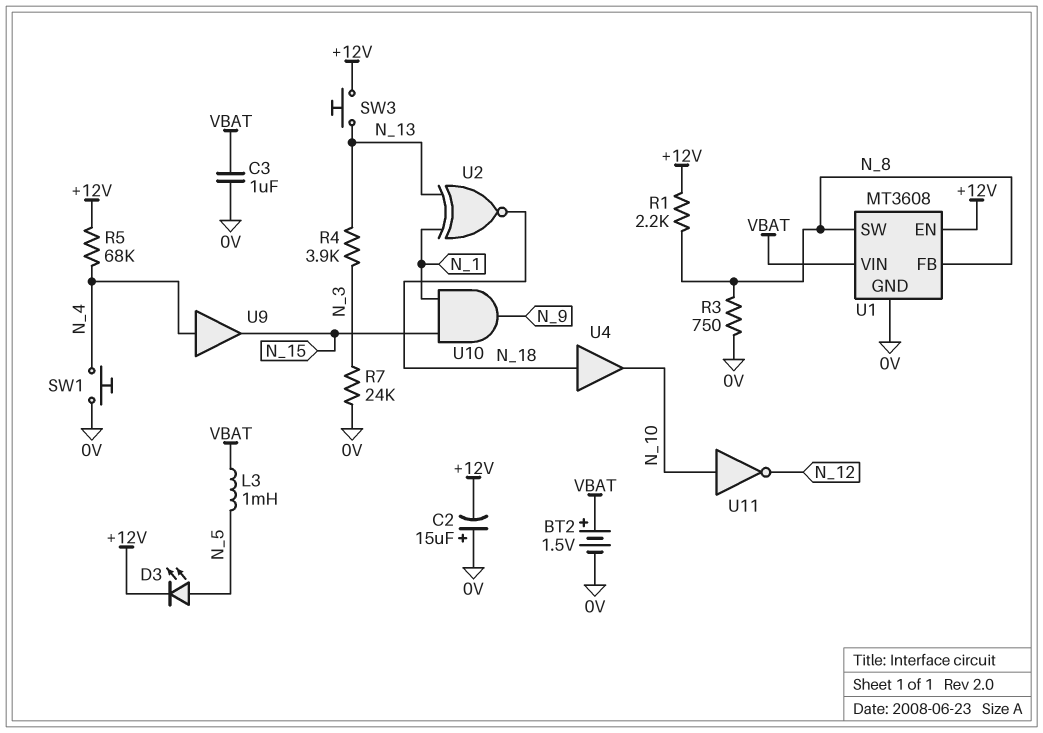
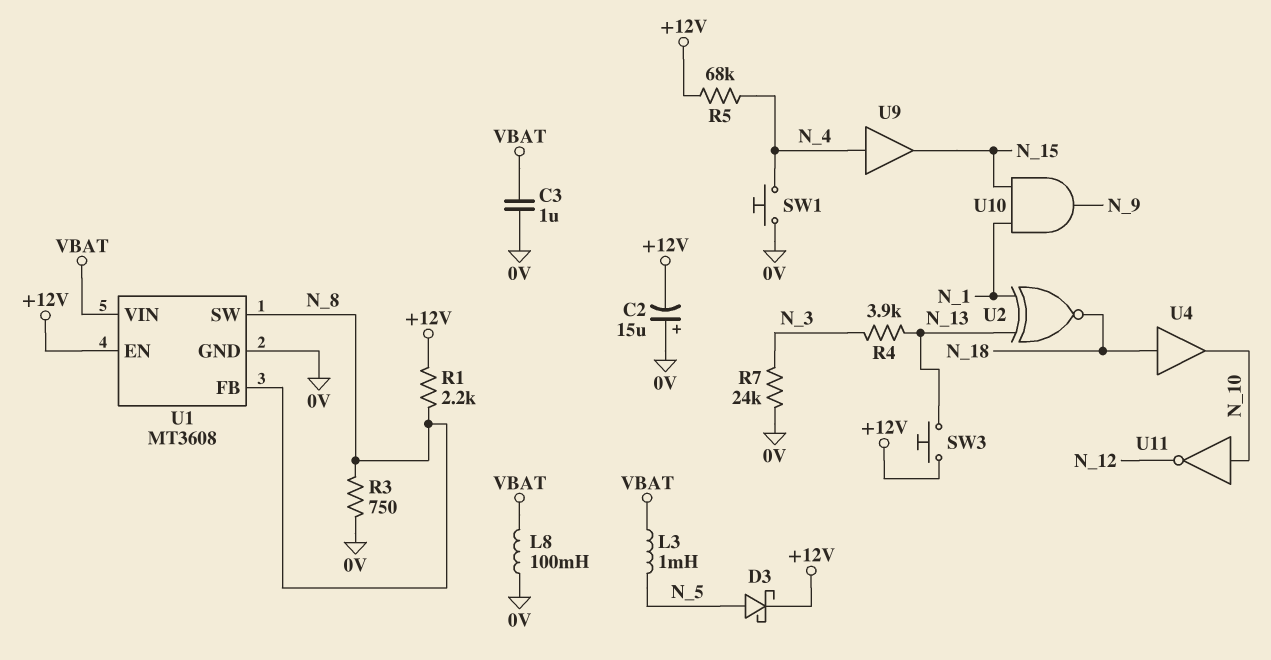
BT2: 1.5V (plus VBAT, minus 0V) -> none
D3: LED (A N_5, K +12V) -> schottky (A N_5, K +12V)
L8: none -> 100mH (0V, VBAT)

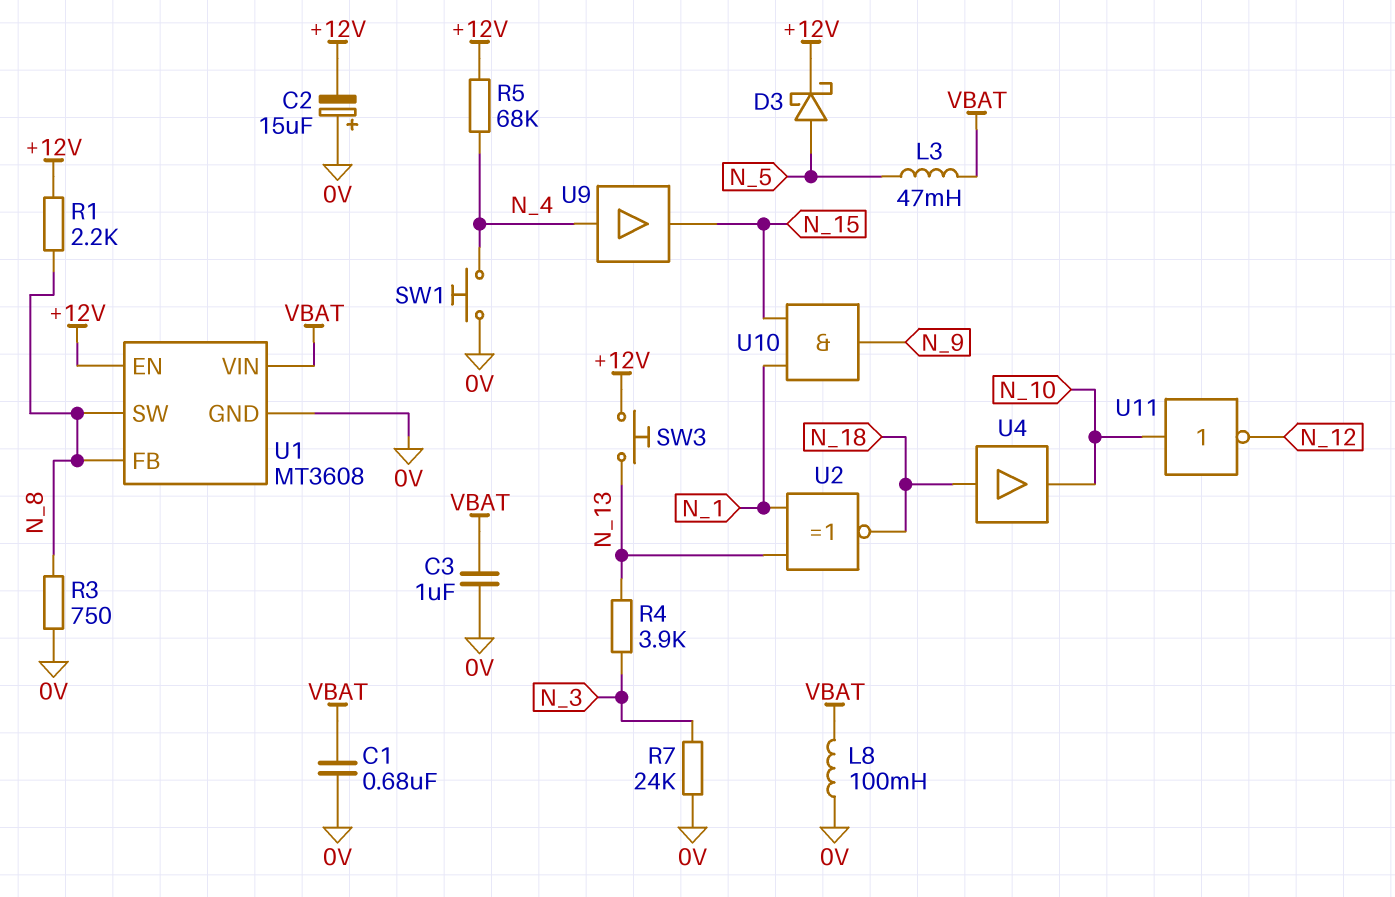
C1: none -> 680nF (0V, VBAT)
L3: 1mH (N_5, VBAT) -> 47mH (N_5, VBAT)

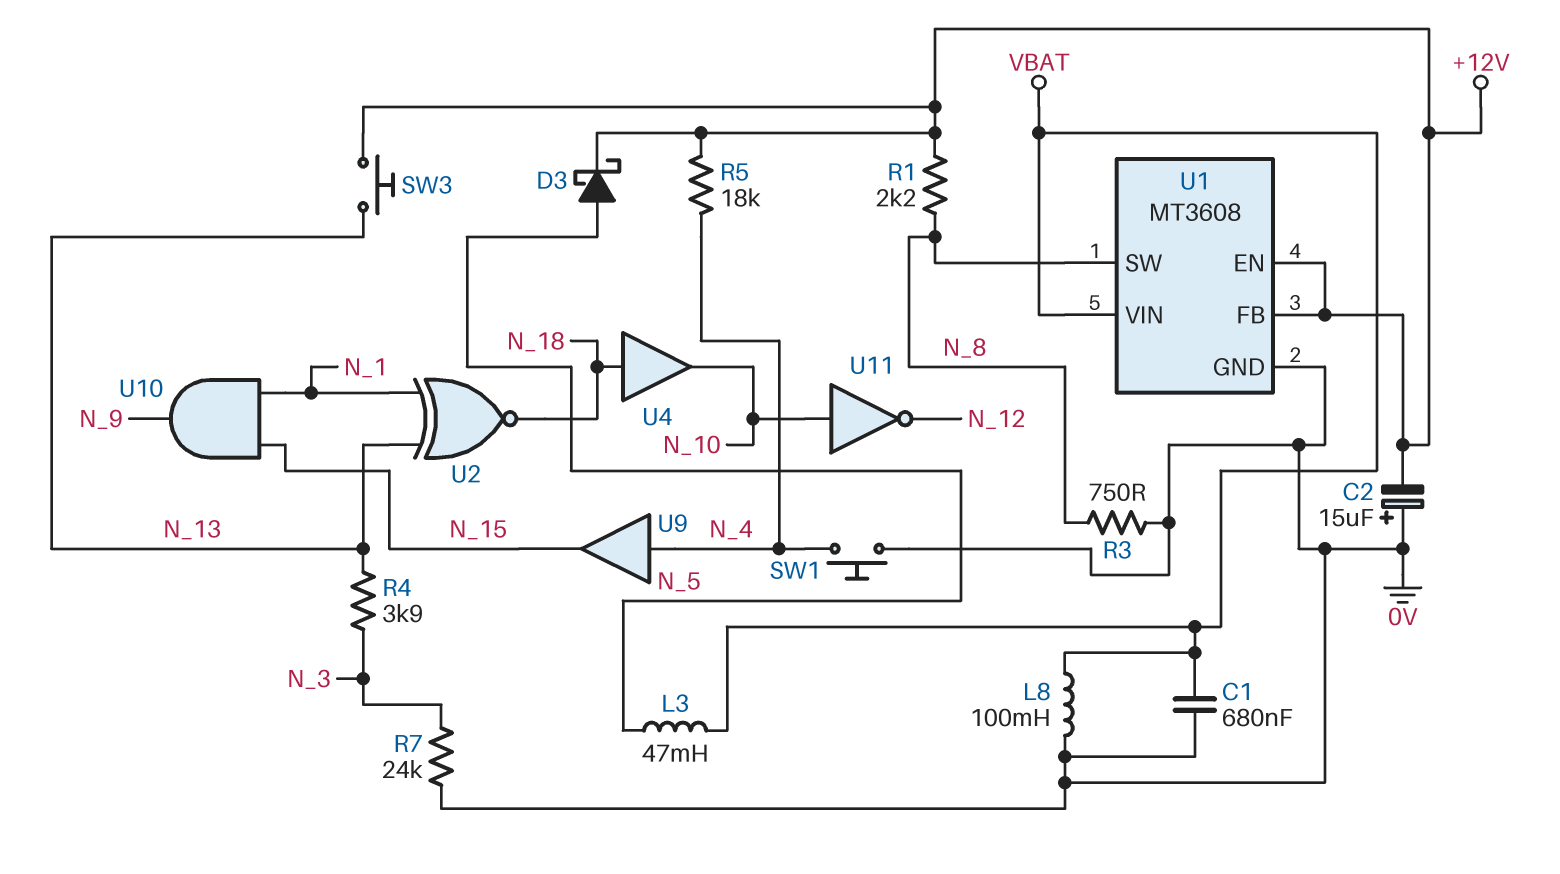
C3: 1uF (0V, VBAT) -> none
R5: 68k (+12V, N_4) -> 18k (+12V, N_4)
U1 pin FB: N_8 -> +12V

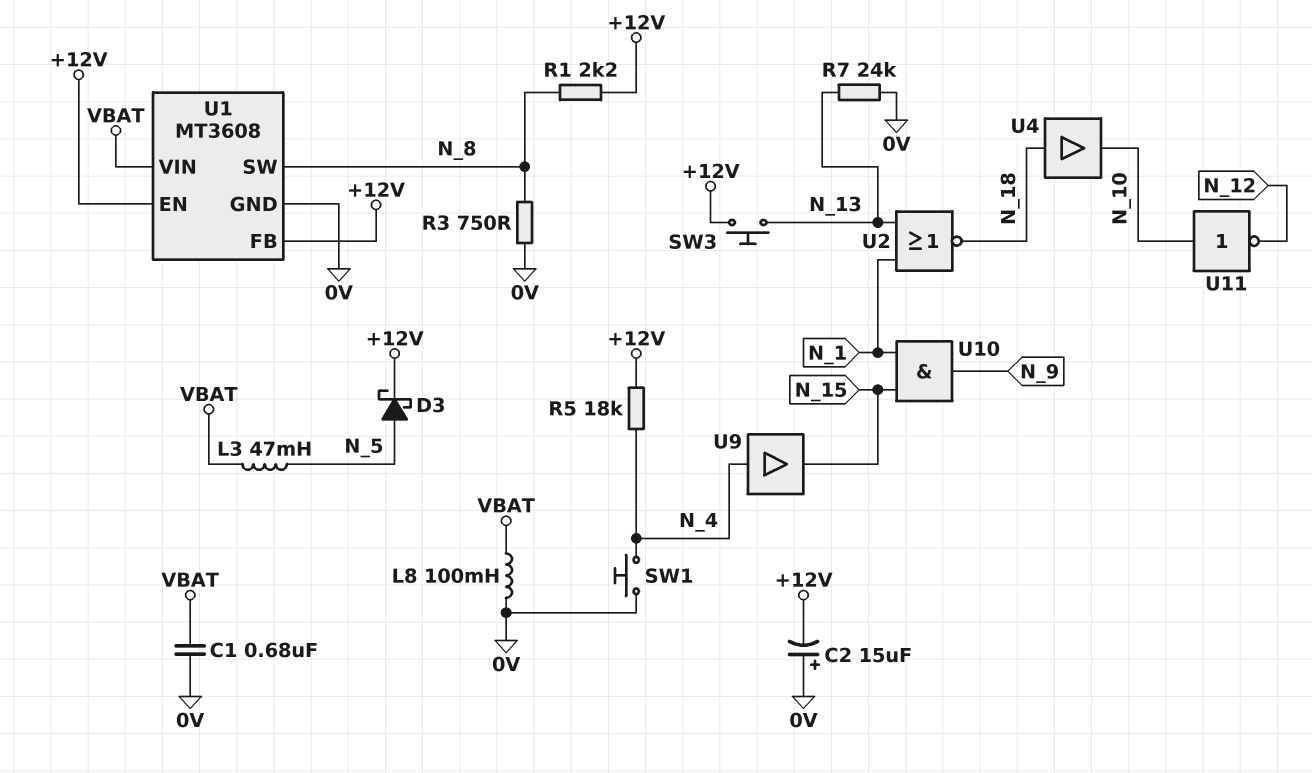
R4: 3.9k (N_3, N_13) -> none
R7: 24k (0V, N_3) -> 24k (0V, N_13)
U2: XNOR (in N_1, in N_13, out N_18) -> NOR (in N_1, in N_13, out N_18)

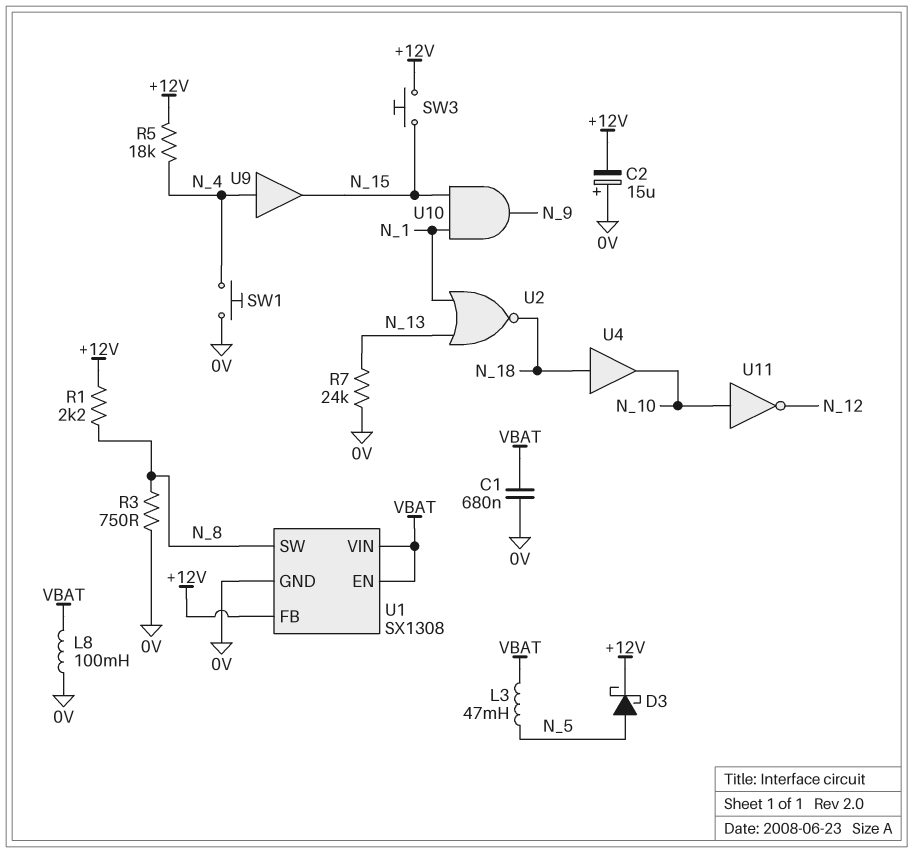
SW3: button (+12V, N_13) -> button (+12V, N_15)
U1: MT3608 -> SX1308
U1 pin EN: +12V -> VBAT

